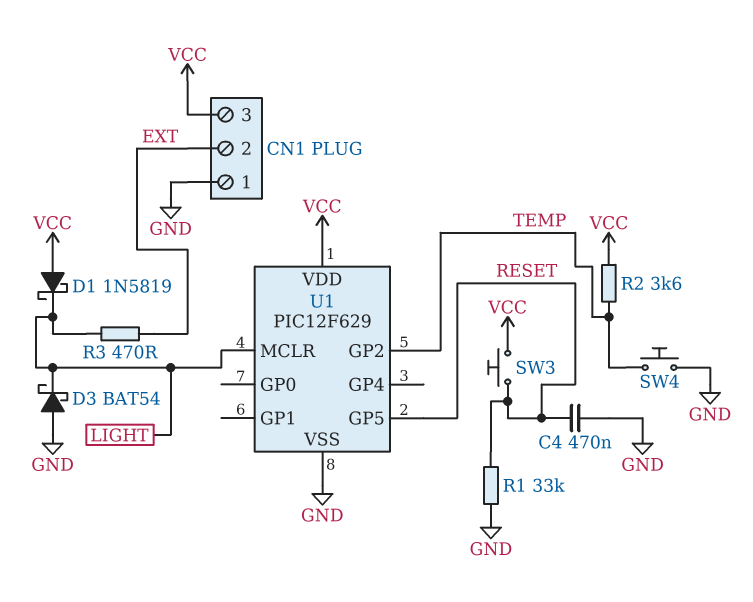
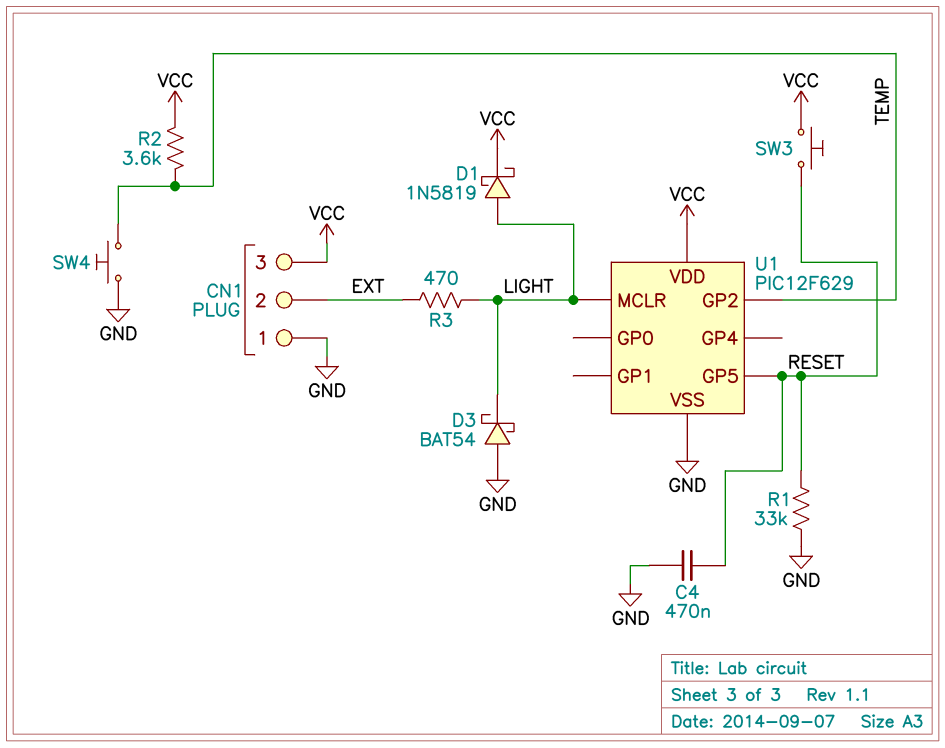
D1: schottky 1N5819 (A VCC, K LIGHT) -> schottky 1N5819 (A LIGHT, K VCC)

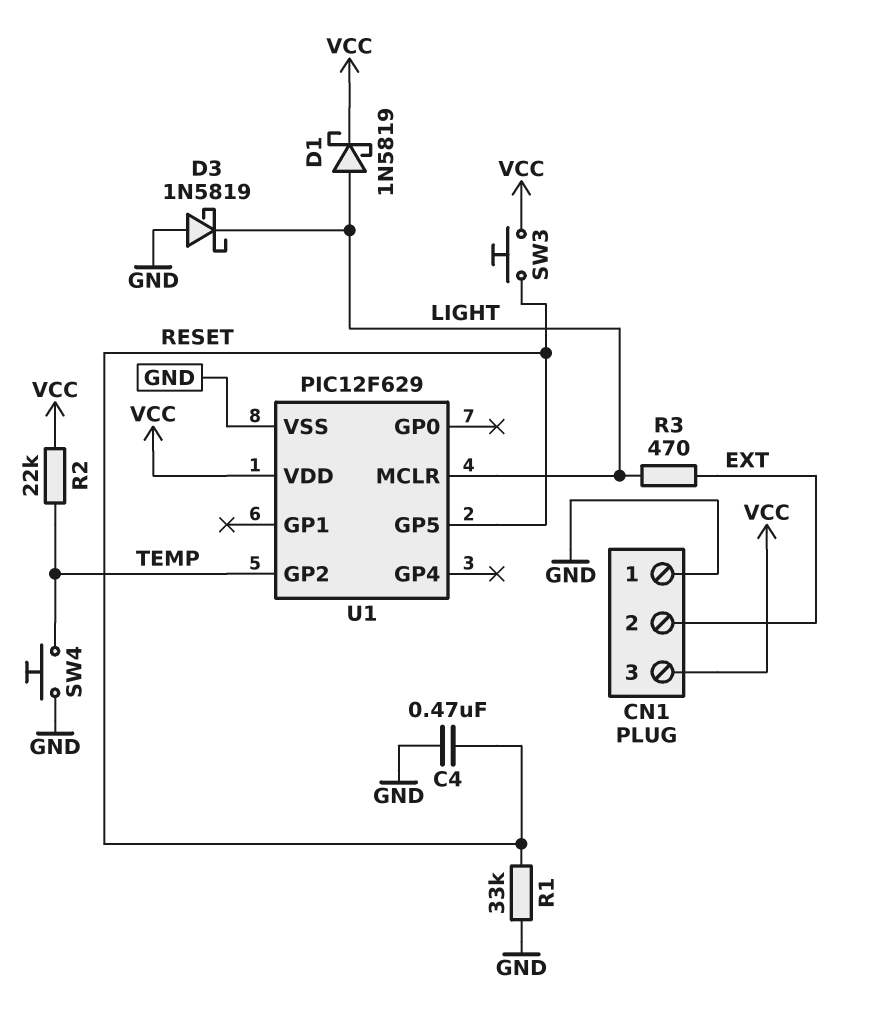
D3: schottky BAT54 (A GND, K LIGHT) -> schottky 1N5819 (A GND, K LIGHT)
R2: 3.6k (TEMP, VCC) -> 22k (TEMP, VCC)

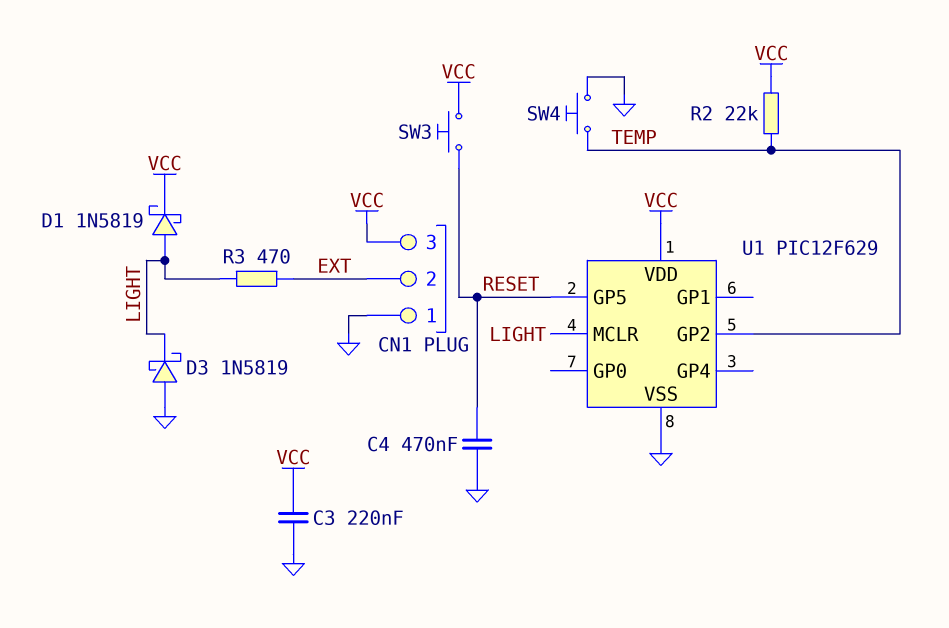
C3: none -> 220nF (GND, VCC)
R1: 33k (GND, RESET) -> none

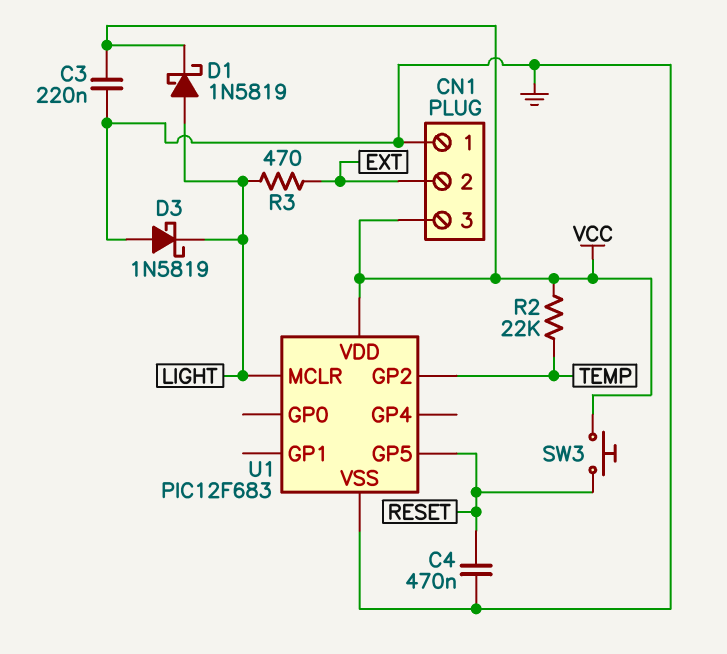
SW4: button (GND, TEMP) -> none
U1: PIC12F629 -> PIC12F683

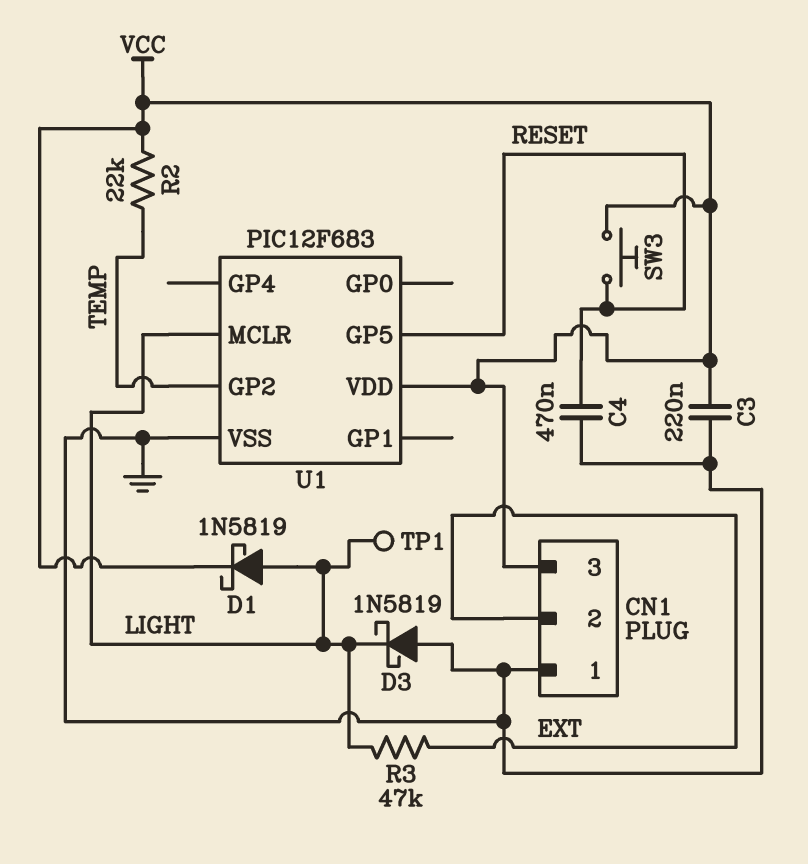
R3: 470 (EXT, LIGHT) -> 47k (EXT, LIGHT)
TP1: none -> test point (LIGHT)

